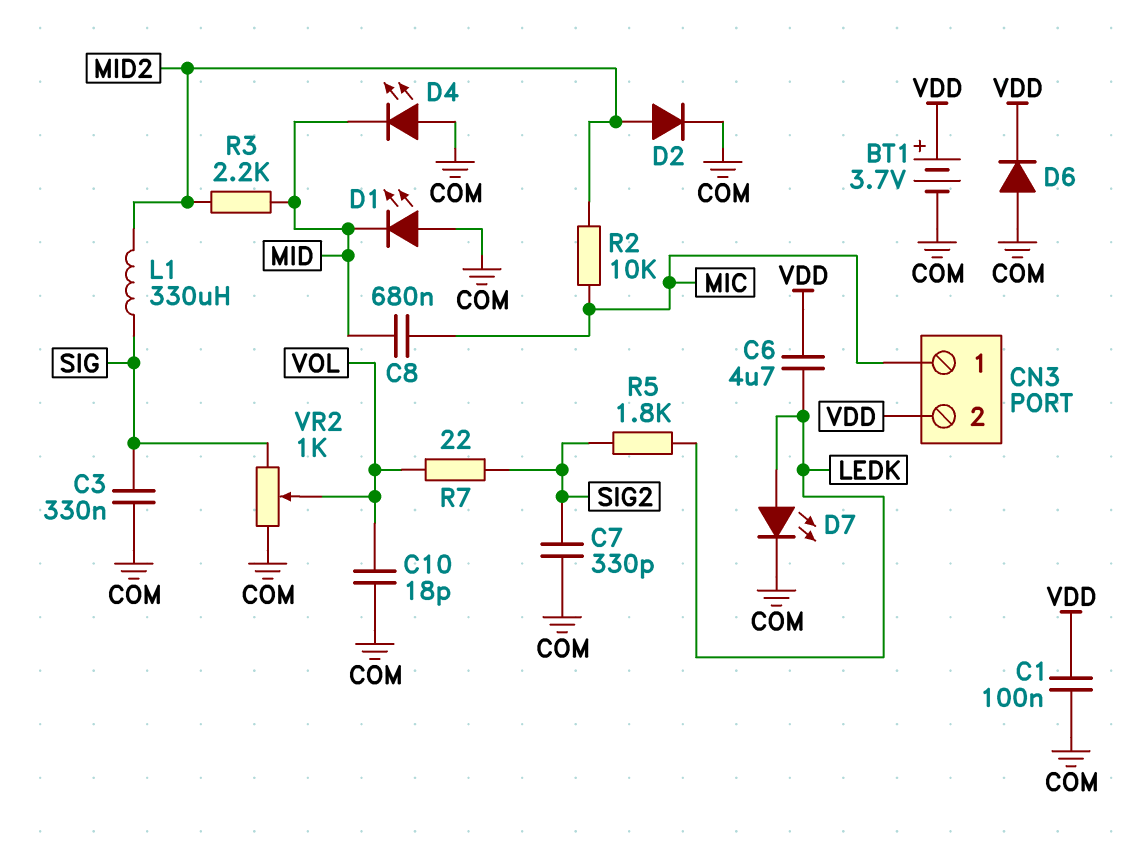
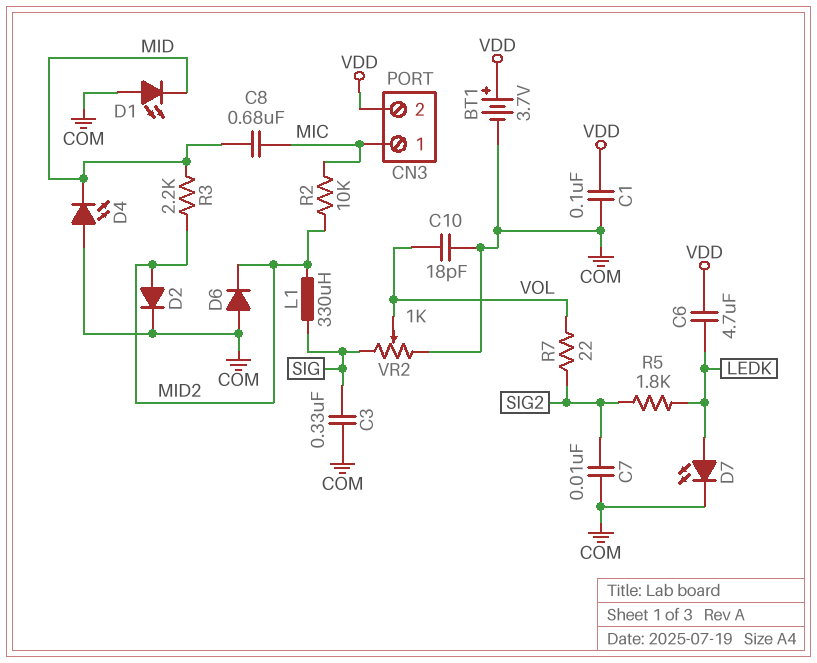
C7: 330pF (COM, SIG2) -> 10nF (COM, SIG2)
D6: diode (A COM, K VDD) -> diode (A COM, K MID2)

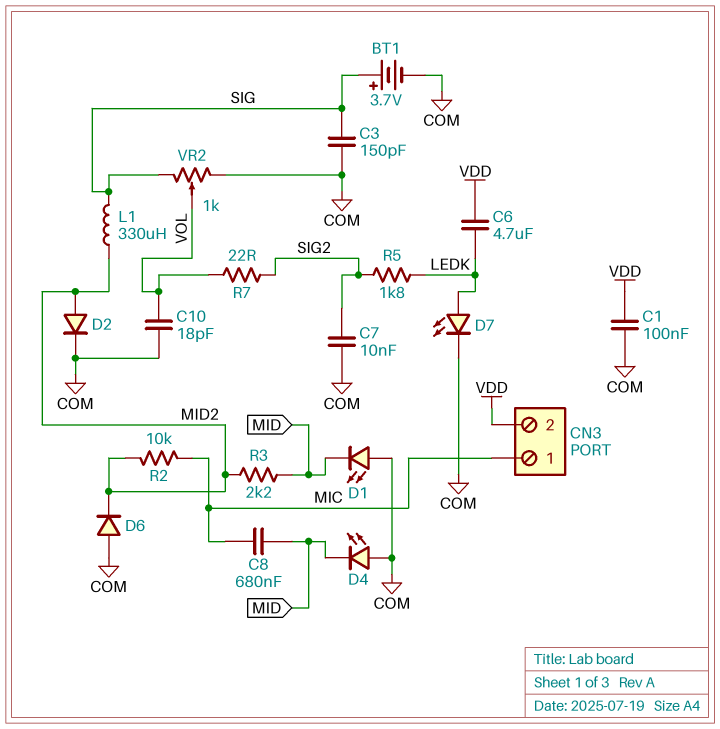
BT1: 3.7V (plus VDD, minus COM) -> 3.7V (plus SIG, minus COM)
C3: 330nF (COM, SIG) -> 150pF (COM, SIG)

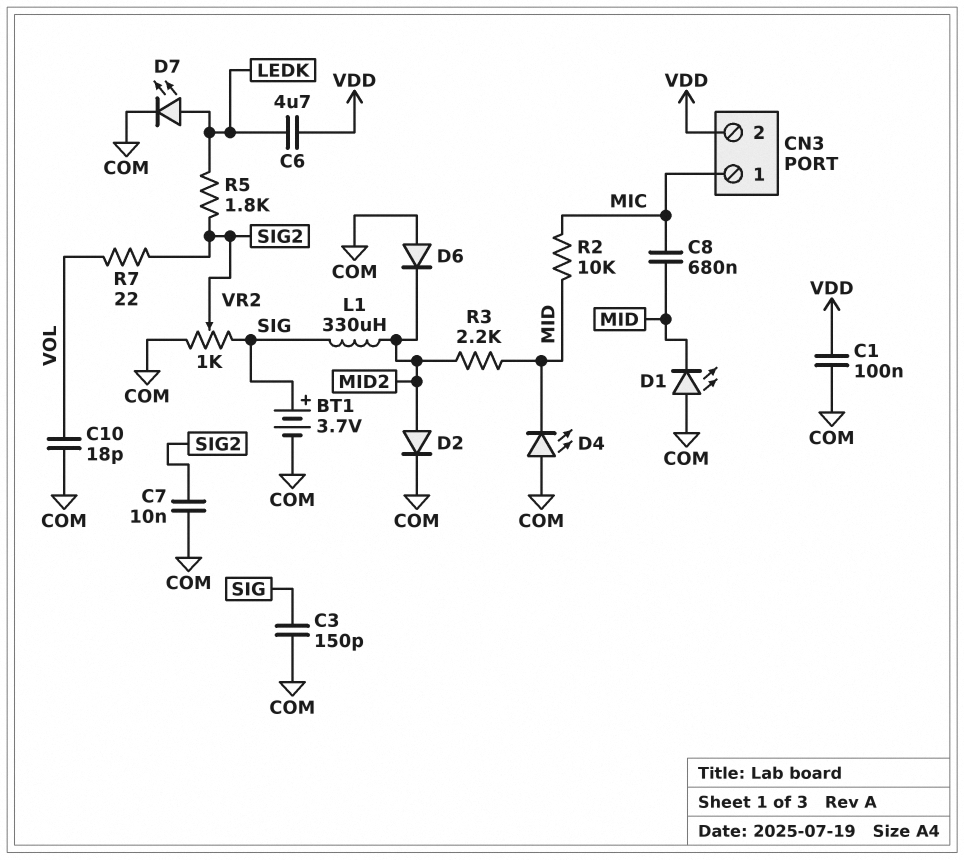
R2: 10k (MIC, MID2) -> 10k (MIC, MID)
VR2: 1k (COM, SIG, wiper VOL) -> 1k (COM, SIG, wiper SIG2)

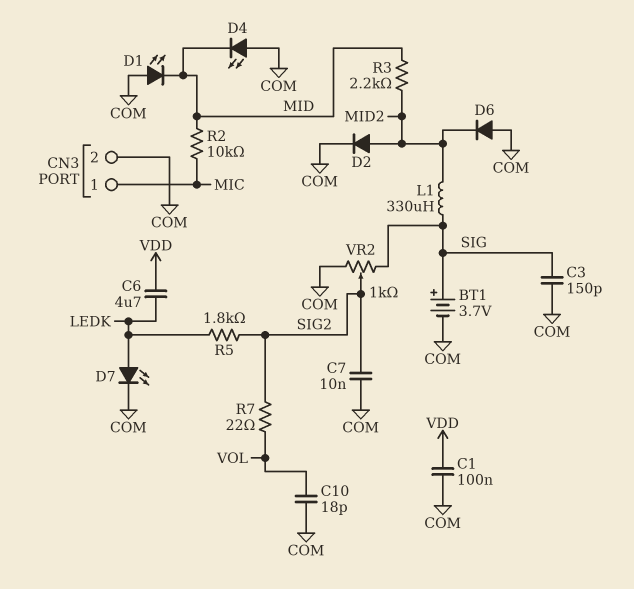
C8: 680nF (MIC, MID) -> none
CN3 pin 2: VDD -> COM

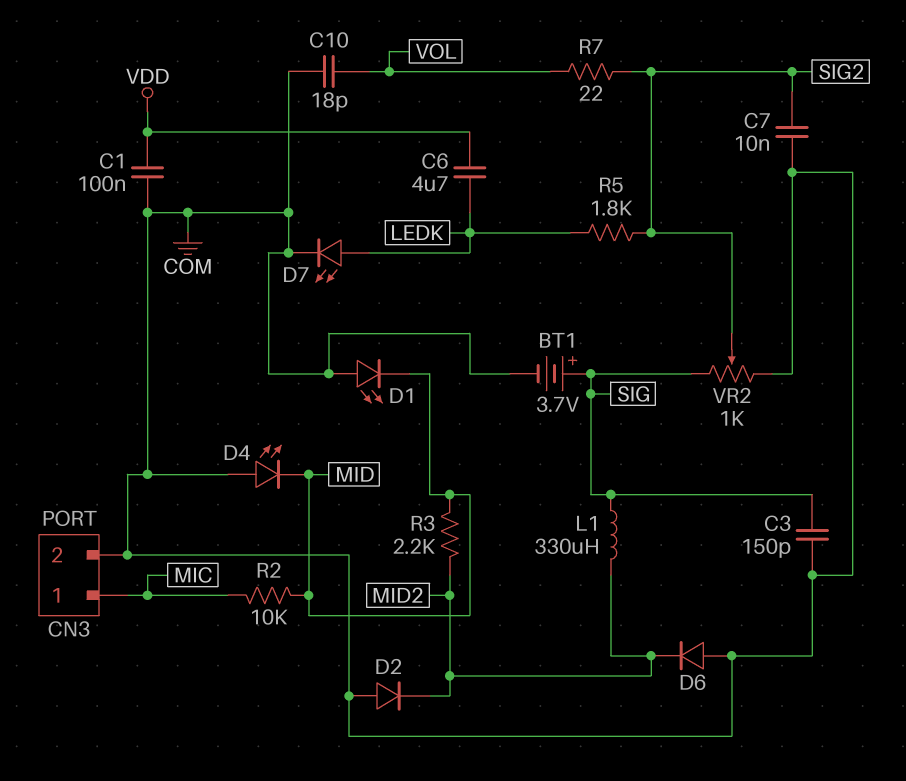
D2: diode (A MID2, K COM) -> diode (A COM, K MID2)

